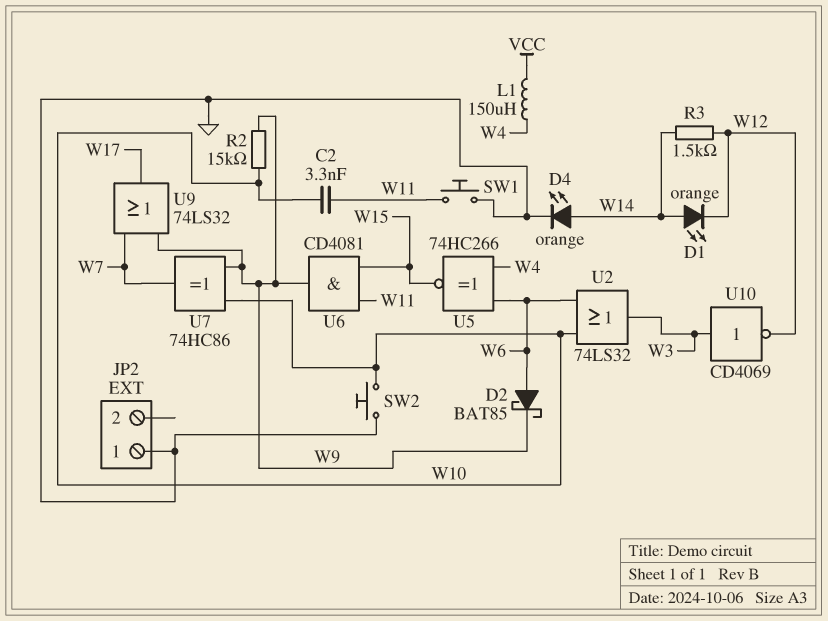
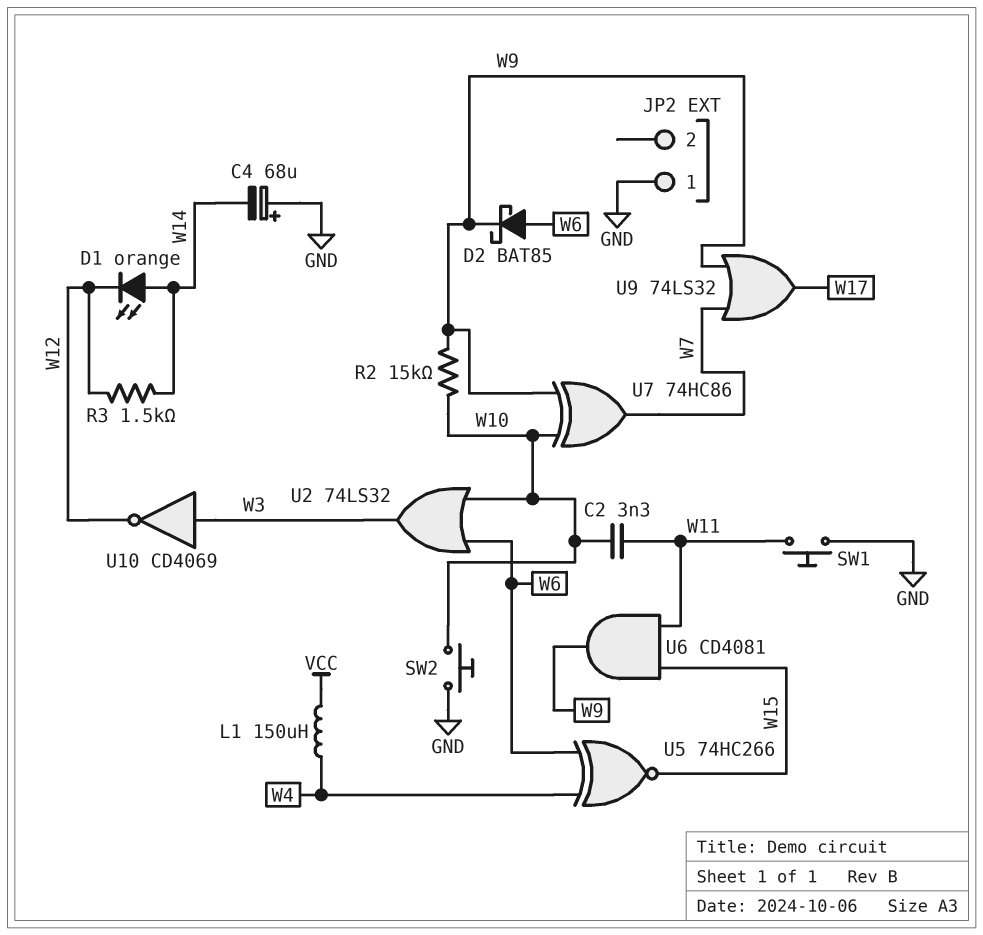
C4: none -> 68uF (plus GND, minus W14)
D4: LED orange (A W14, K GND) -> none

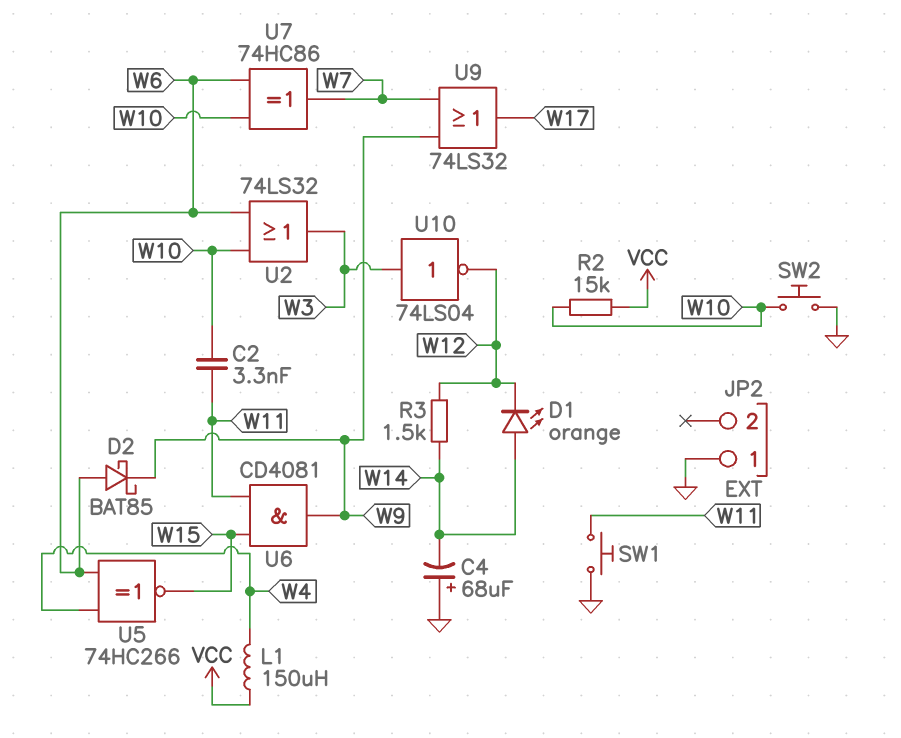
R2: 15k (W9, W10) -> 15k (VCC, W10)
U7: XOR 74HC86 (in W9, in W10, out W7) -> XOR 74HC86 (in W6, in W10, out W7)
U10: NOT CD4069 (in W3, out W12) -> NOT 74LS04 (in W3, out W12)

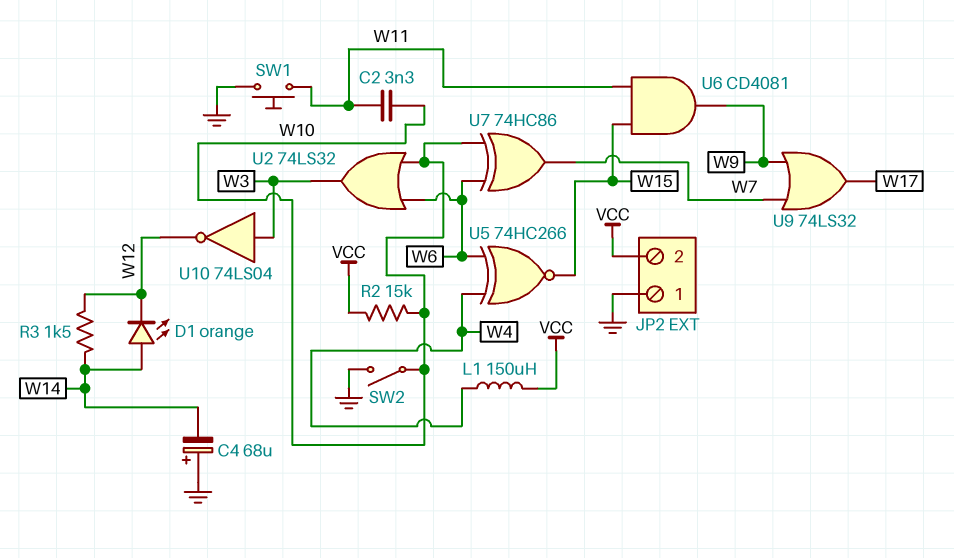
D2: schottky BAT85 (A W6, K W9) -> none
JP2 pin 2: none -> VCC
SW2: button (GND, W10) -> switch (GND, W10)

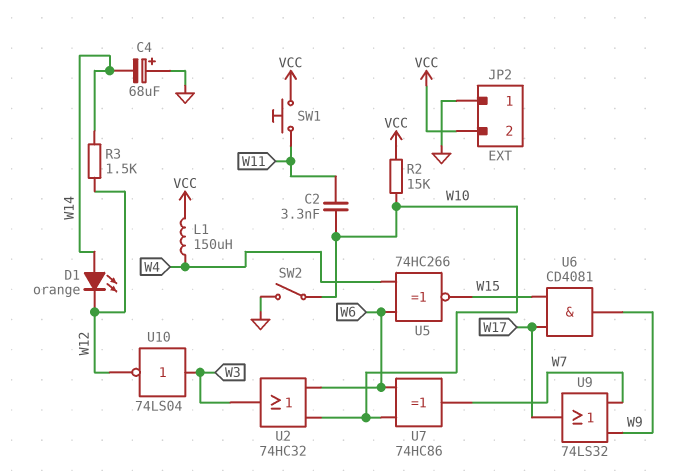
SW1: button (GND, W11) -> button (VCC, W11)
U2: OR 74LS32 (in W6, in W10, out W3) -> OR 74HC32 (in W6, in W10, out W3)
U6: AND CD4081 (in W11, in W15, out W9) -> AND CD4081 (in W15, in W17, out W9)

